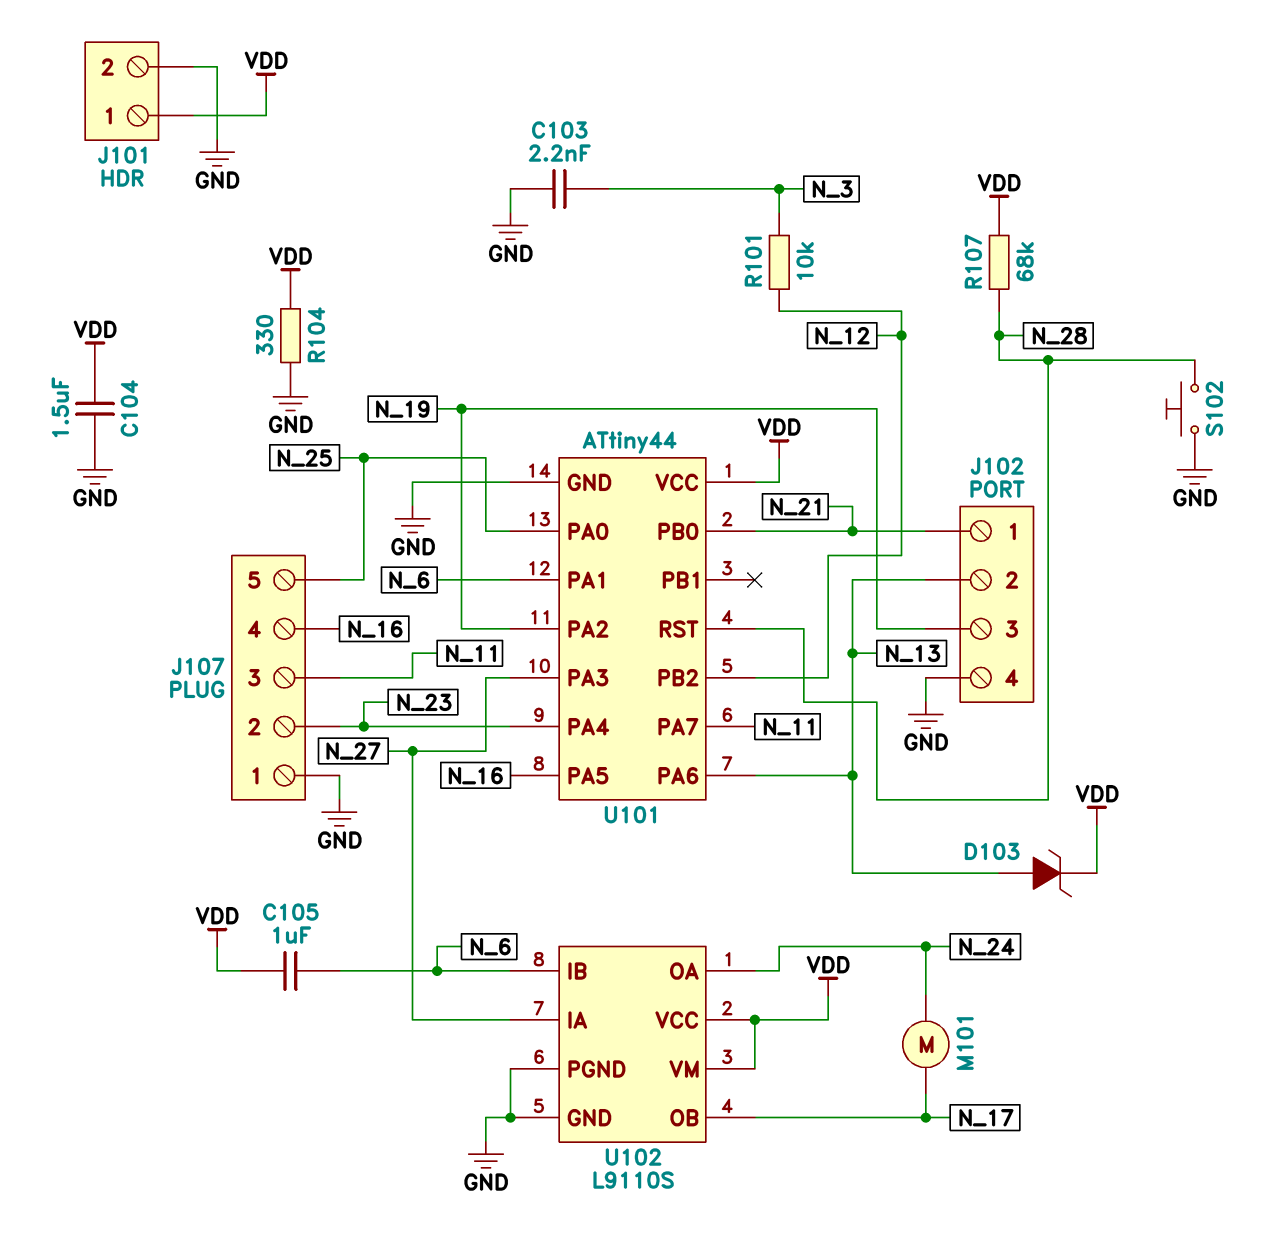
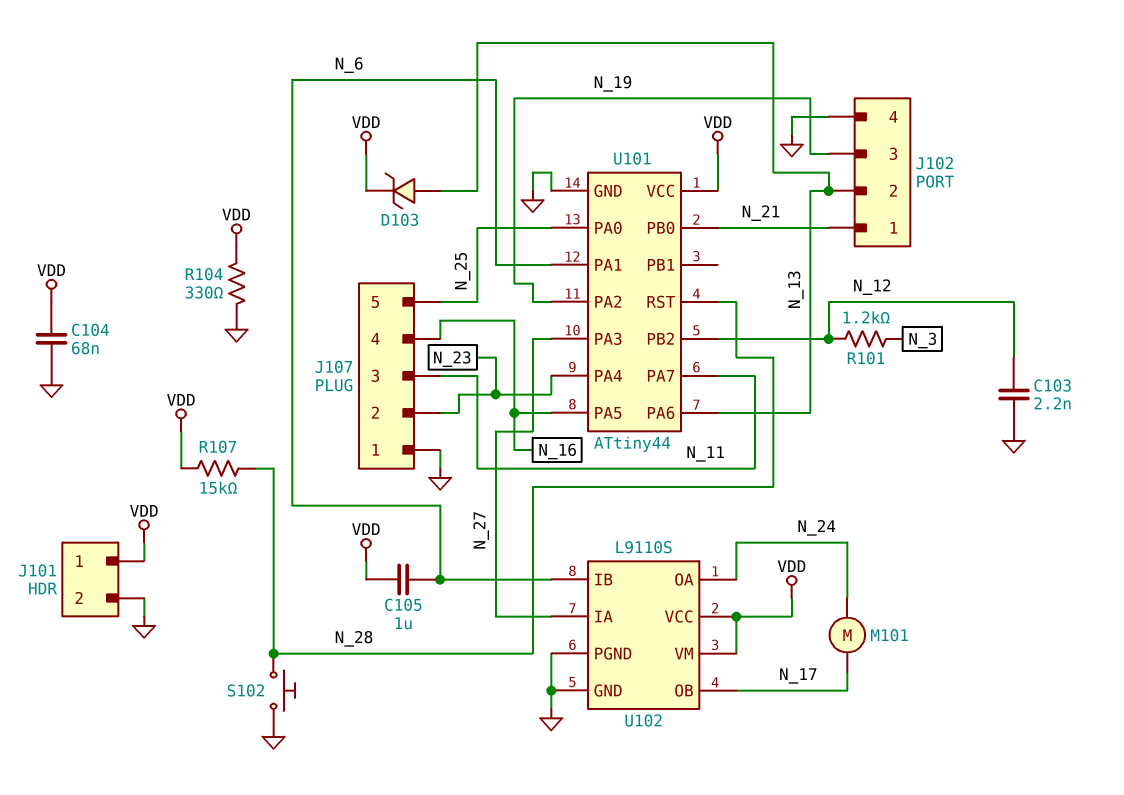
C103: 2.2nF (GND, N_3) -> 2.2nF (GND, N_12)
C104: 1.5uF (GND, VDD) -> 68nF (GND, VDD)
R101: 10k (N_3, N_12) -> 1.2k (N_3, N_12)
R107: 68k (N_28, VDD) -> 15k (N_28, VDD)

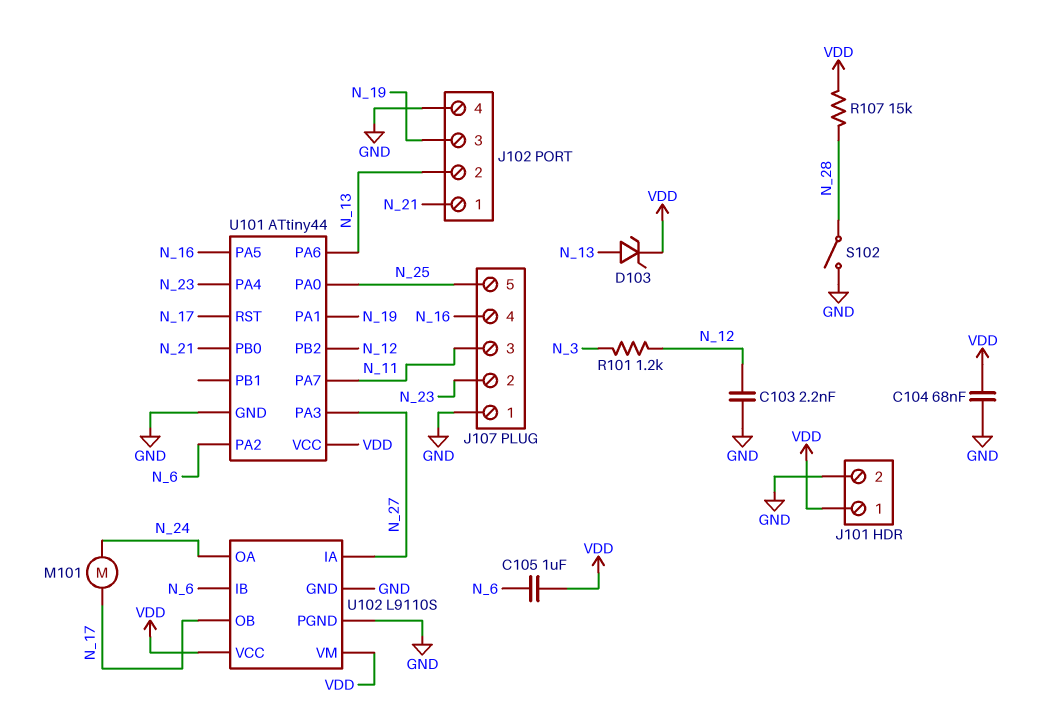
R104: 330 (GND, VDD) -> none
S102: button (GND, N_28) -> switch (GND, N_28)
U101 pin PA1: N_6 -> N_19
U101 pin PA2: N_19 -> N_6
U101 pin RST: N_28 -> N_17

